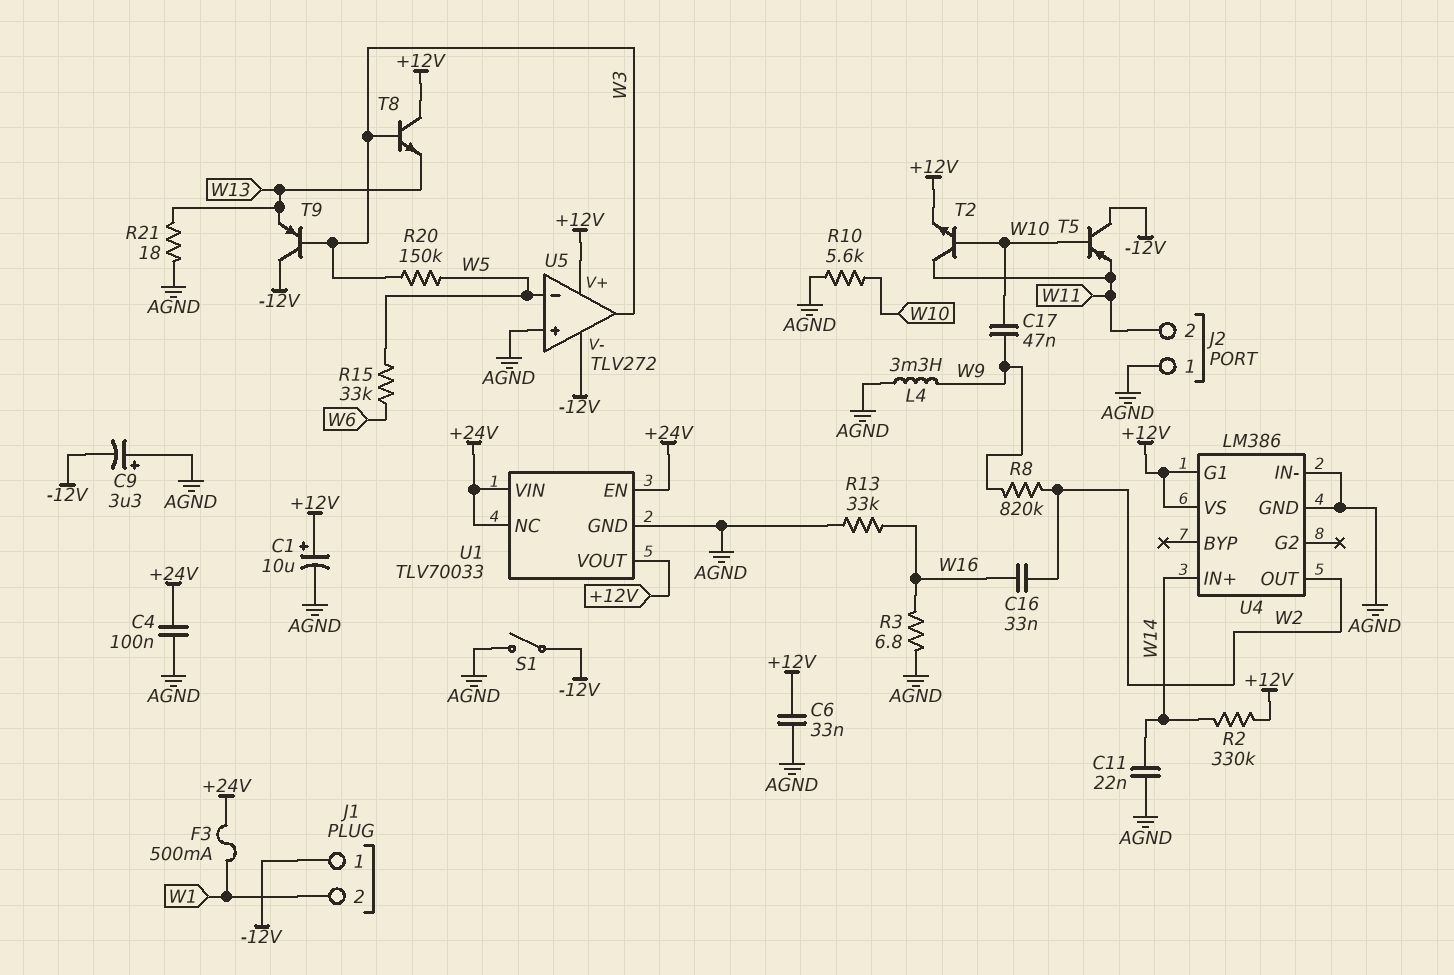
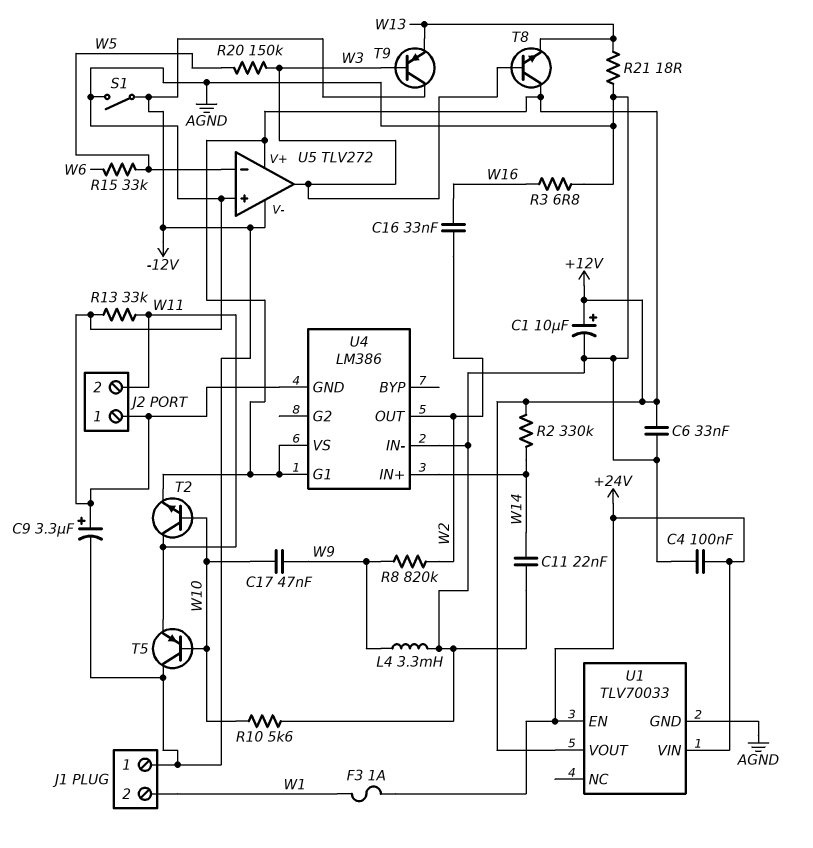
F3: 500mA (+24V, W1) -> 1A (+24V, W1)
R13: 33k (AGND, W16) -> 33k (AGND, W11)
U1 pin NC: +24V -> none

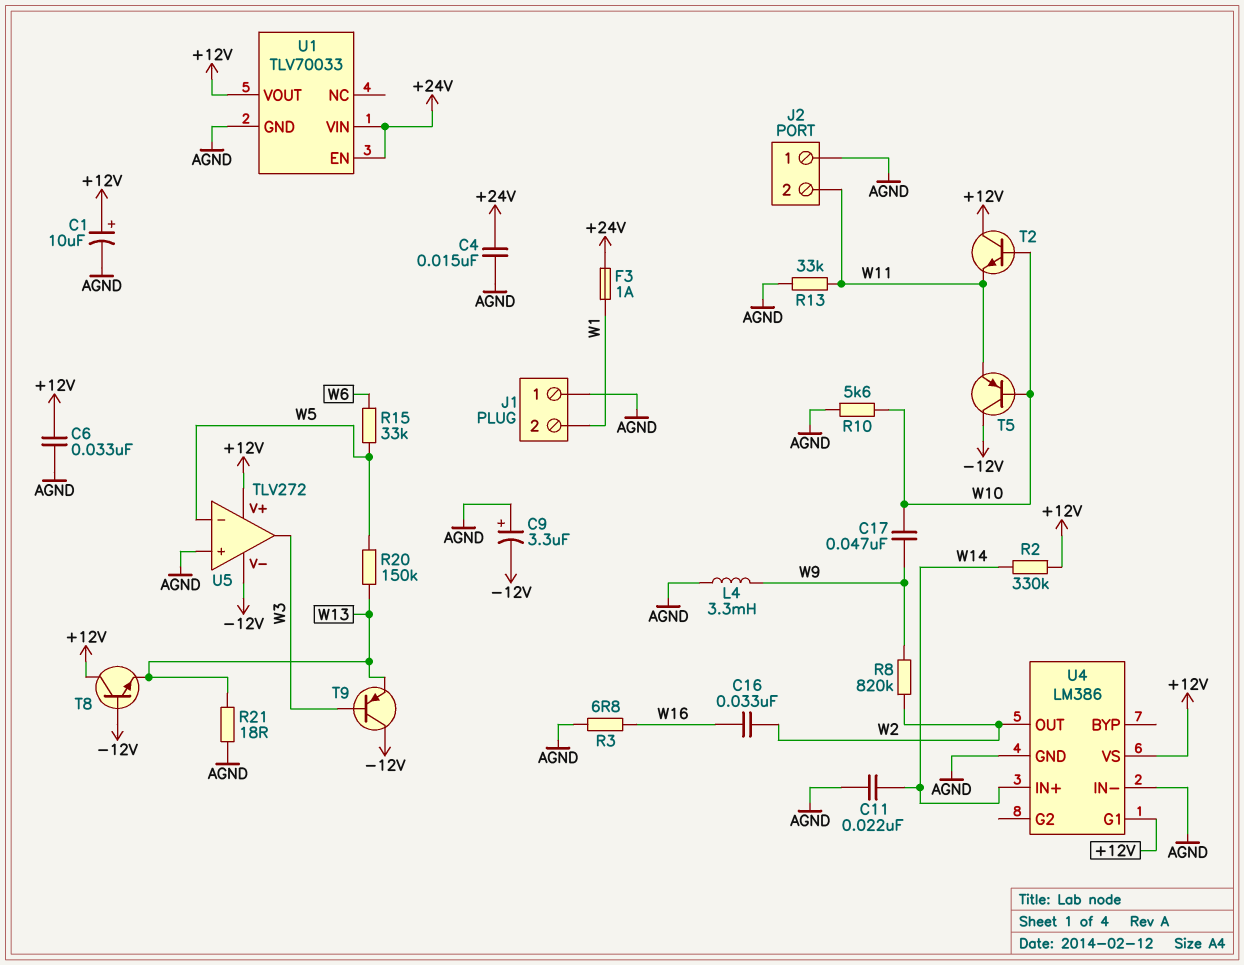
C4: 100nF (+24V, AGND) -> 15nF (+24V, AGND)
J1 pin 1: -12V -> AGND
R20: 150k (W3, W5) -> 150k (W5, W13)
S1: switch (-12V, AGND) -> none
T2: NPN (B W10, C W11, E +12V) -> NPN (B W10, C +12V, E W11)
T8: NPN (B W3, C +12V, E W13) -> NPN (B -12V, C +12V, E W13)

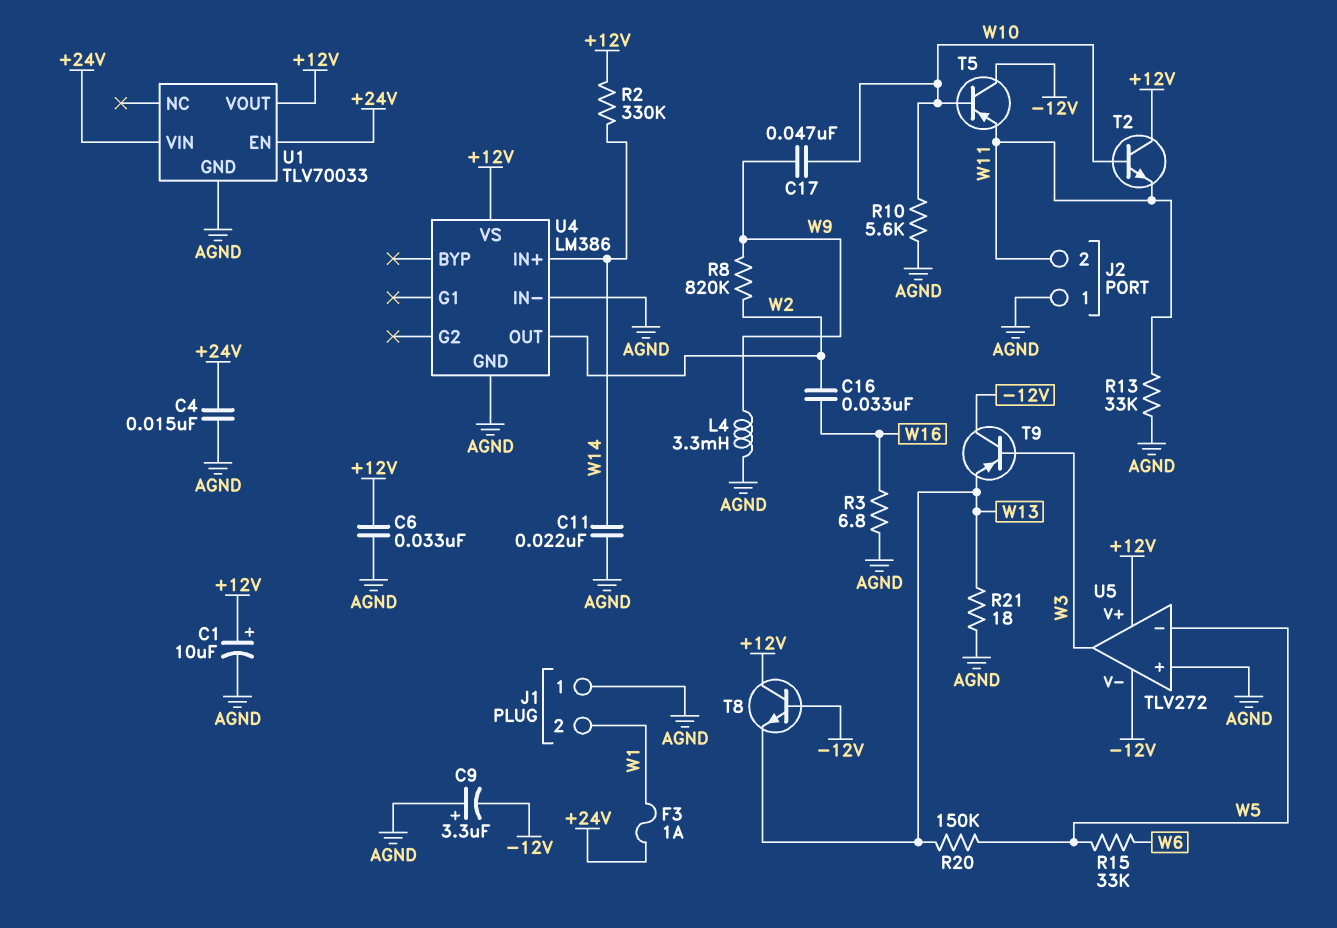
U4 pin G1: +12V -> none

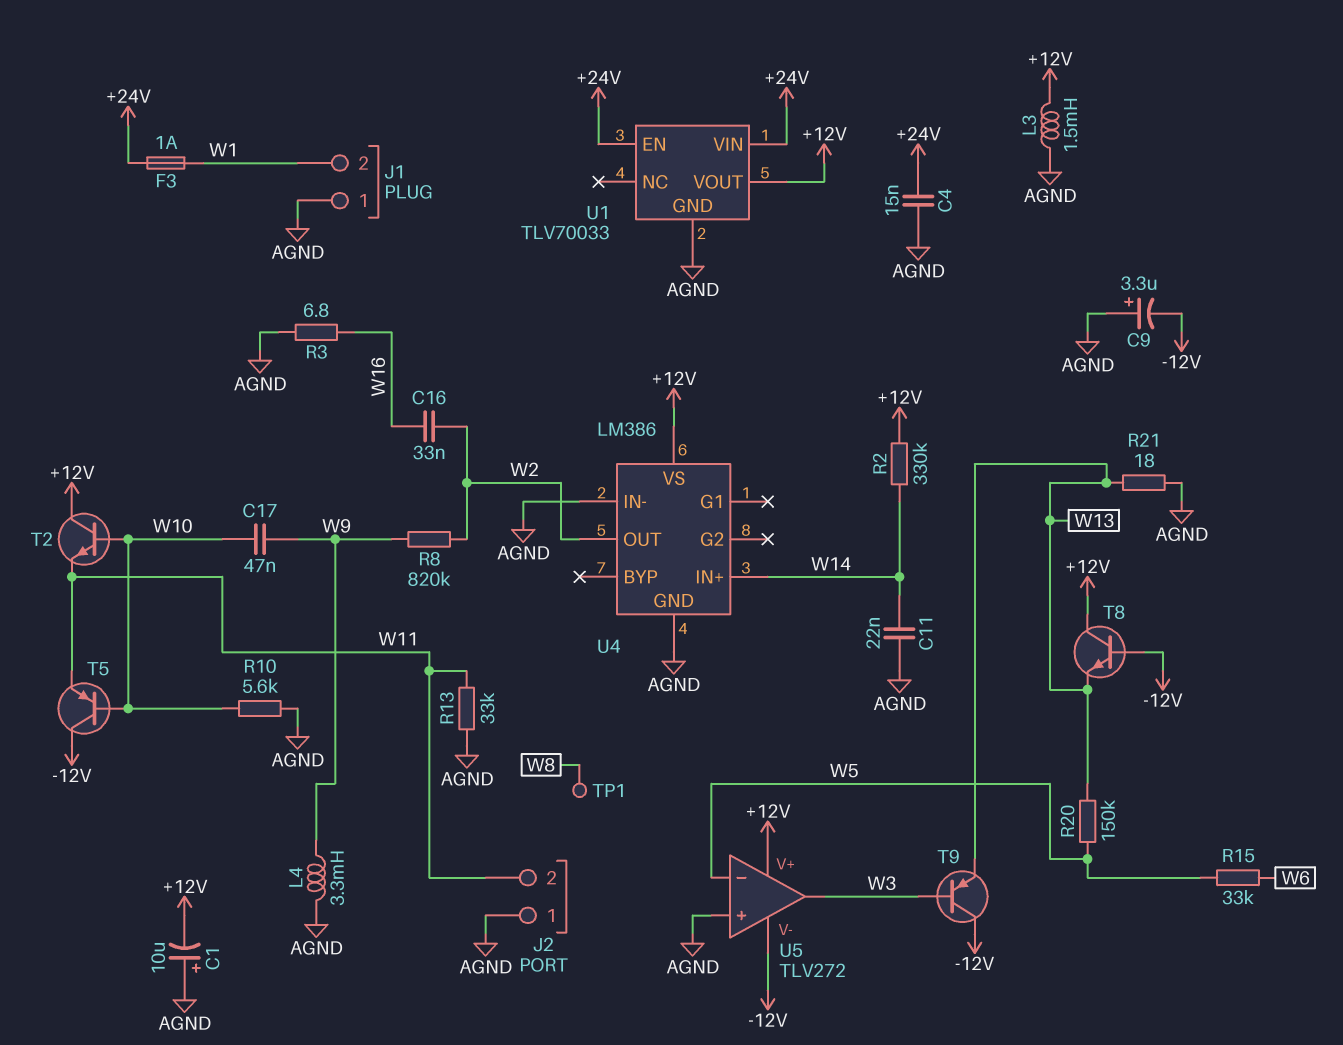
C1: 10uF (plus +12V, minus AGND) -> 10uF (plus AGND, minus +12V)
C6: 33nF (+12V, AGND) -> none
L3: none -> 1.5mH (+12V, AGND)
TP1: none -> test point (W8)

